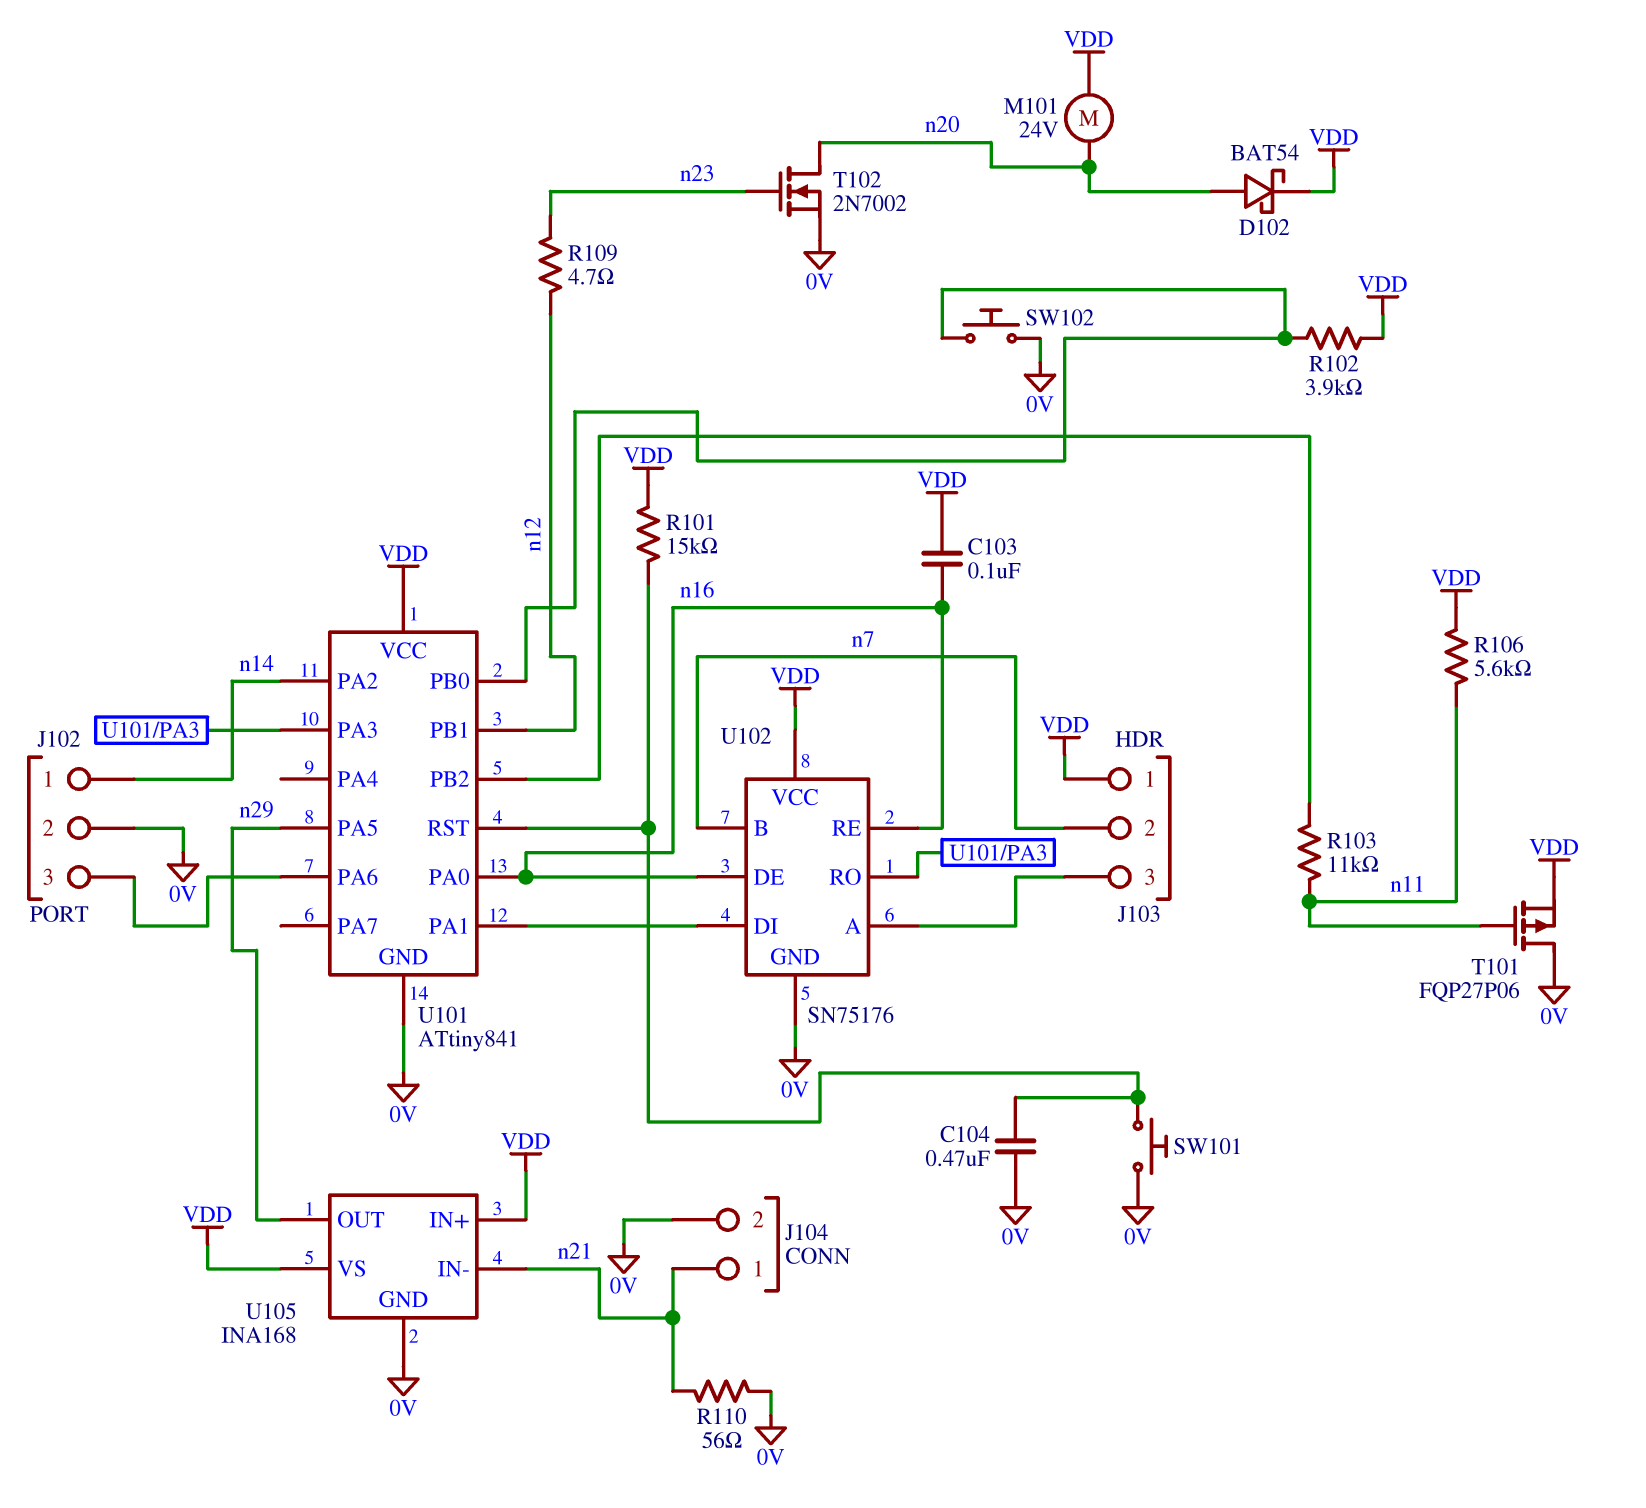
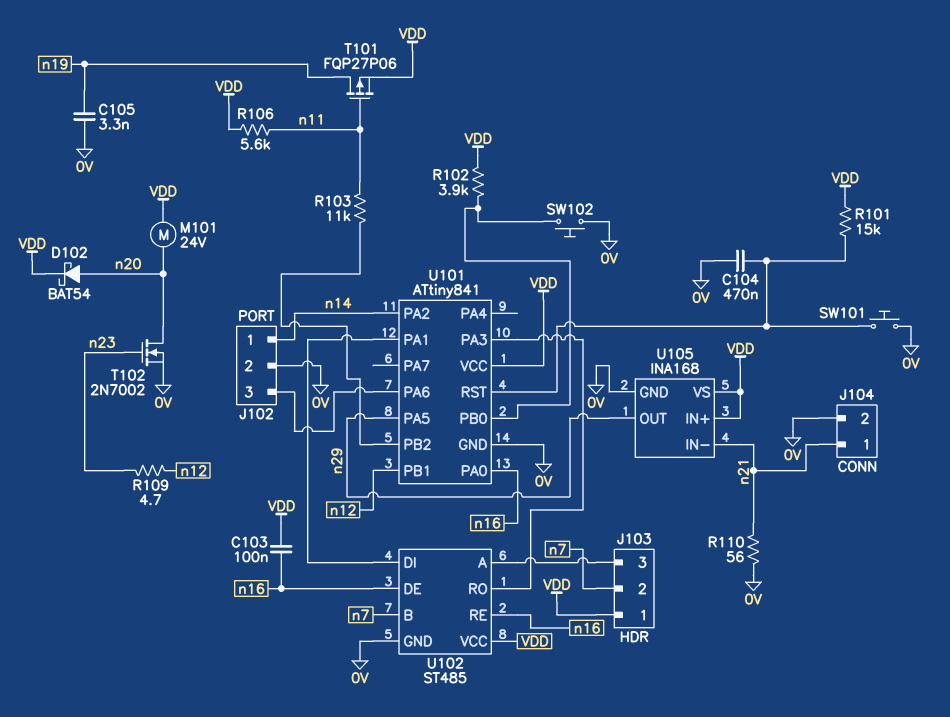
C105: none -> 3.3nF (0V, n19)
T101: PMOS FQP27P06 (G n11, D 0V, S VDD) -> PMOS FQP27P06 (G n11, D n19, S VDD)
U102: SN75176 -> ST485

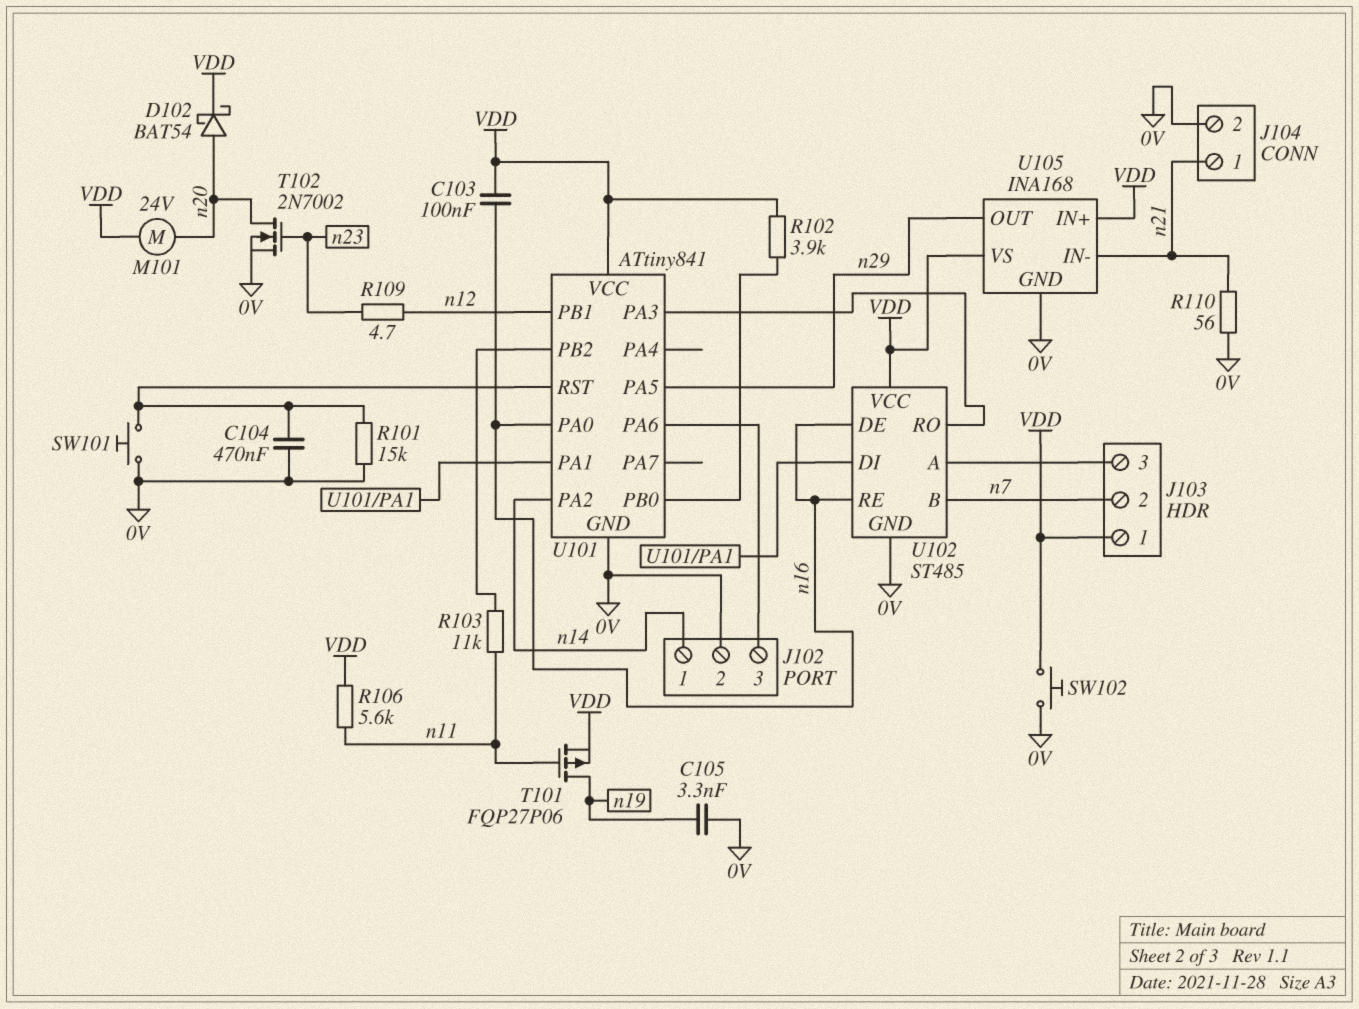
R101: 15k (U101/RST, VDD) -> 15k (0V, U101/RST)
SW102: button (0V, U101/PB0) -> button (0V, VDD)

